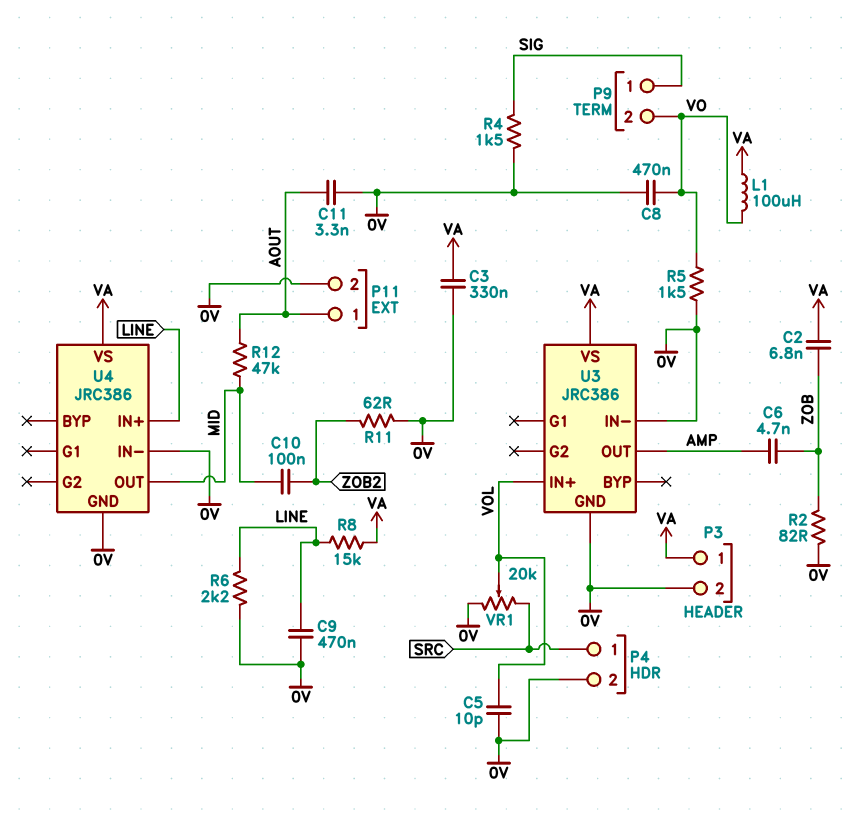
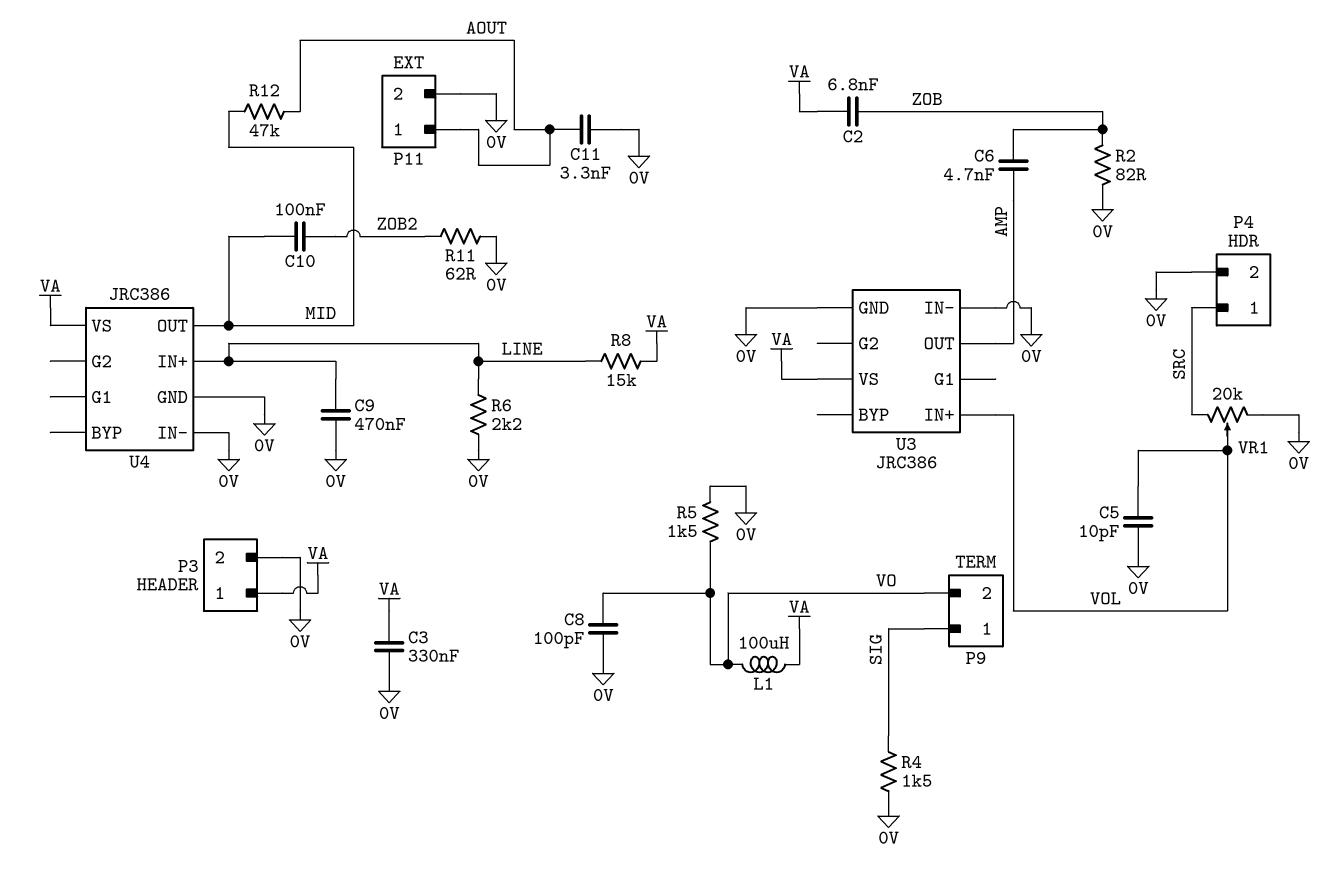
C8: 470nF (0V, VO) -> 100pF (0V, VO)

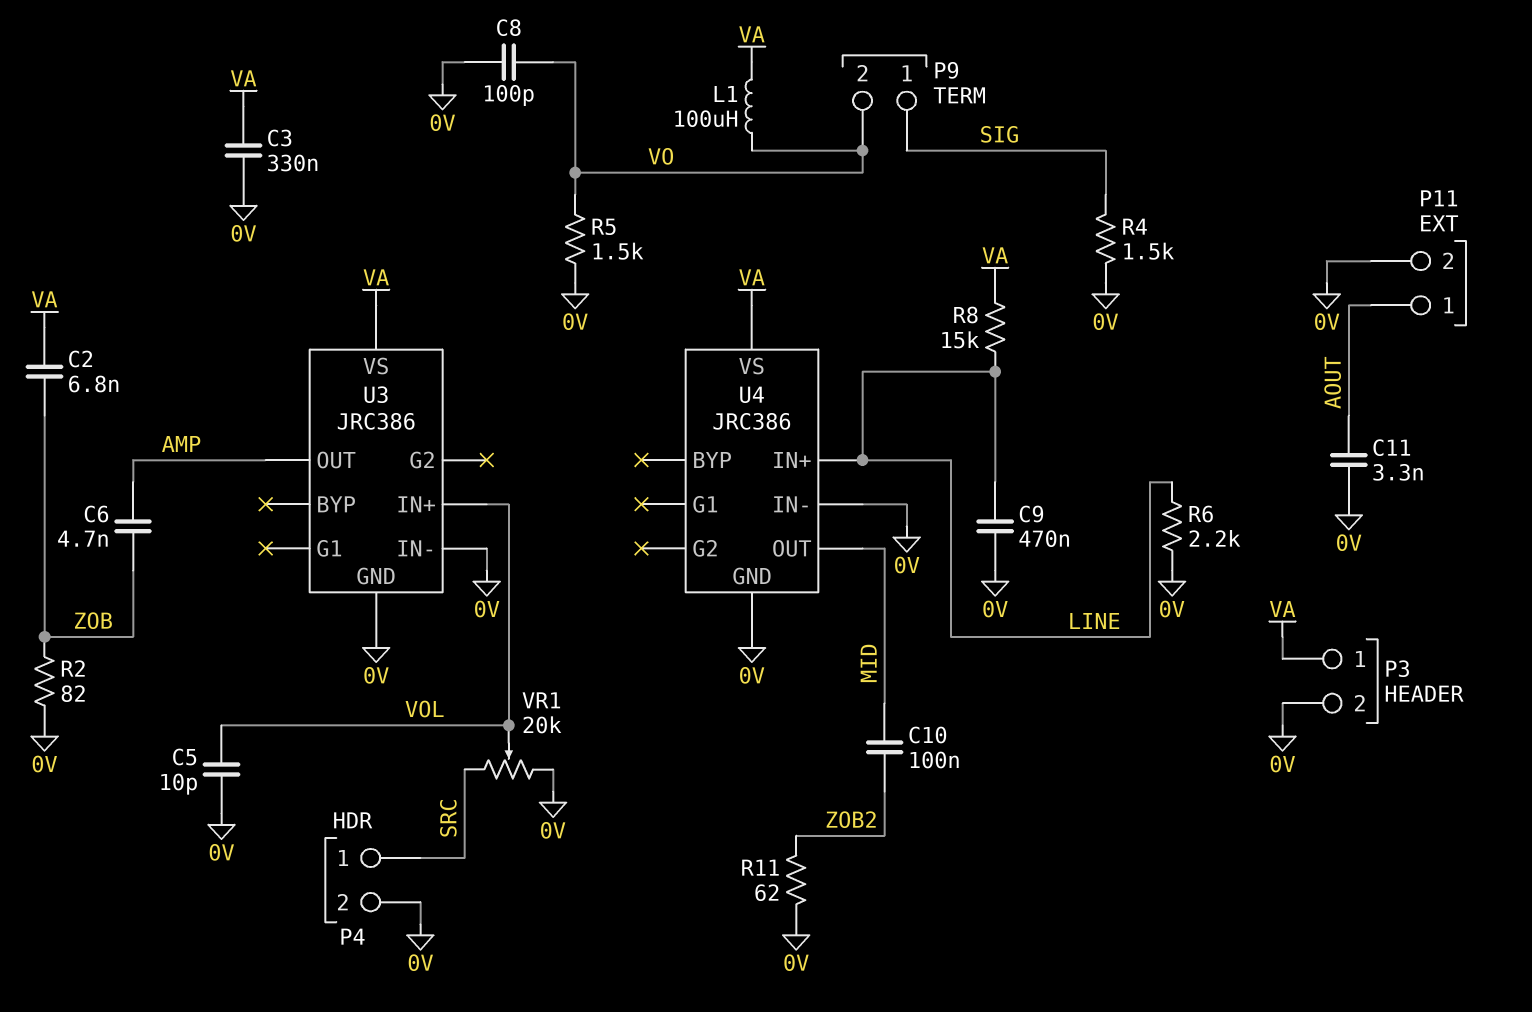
R12: 47k (AOUT, MID) -> none

